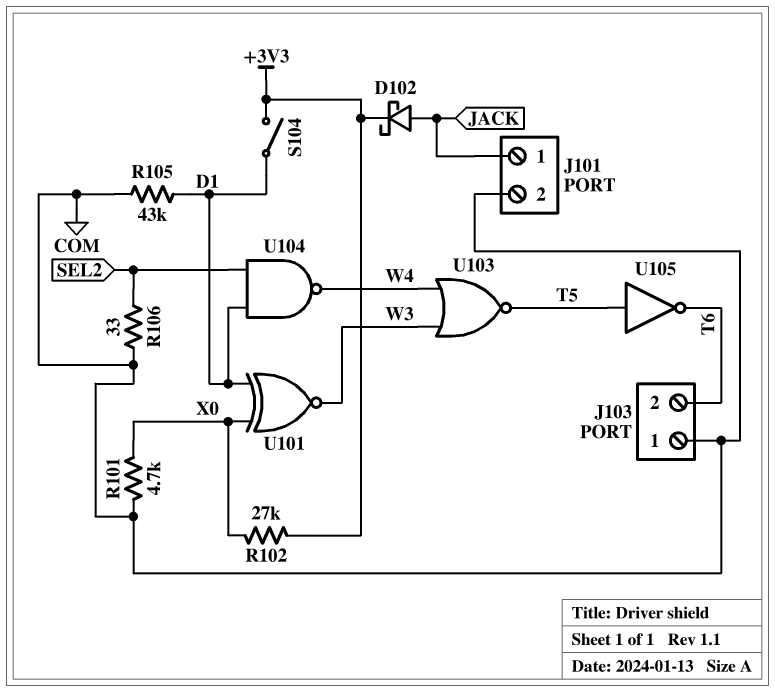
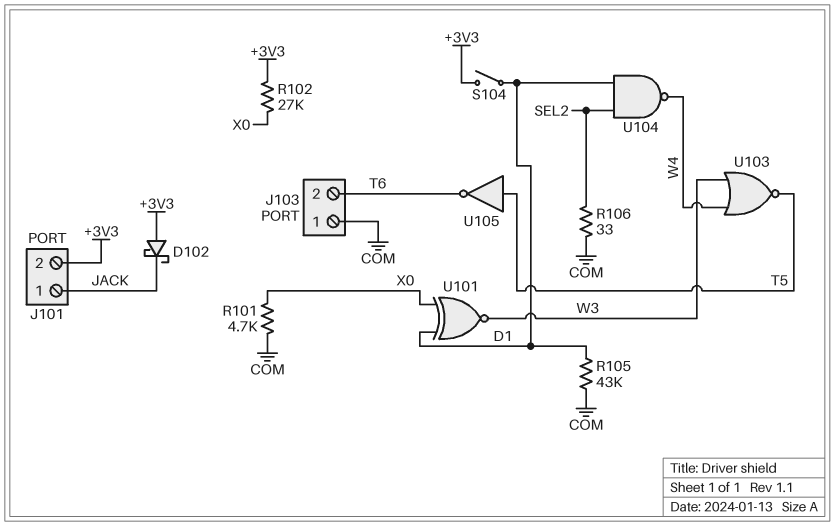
D102: schottky (A JACK, K +3V3) -> schottky (A +3V3, K JACK)
J101 pin 2: COM -> +3V3

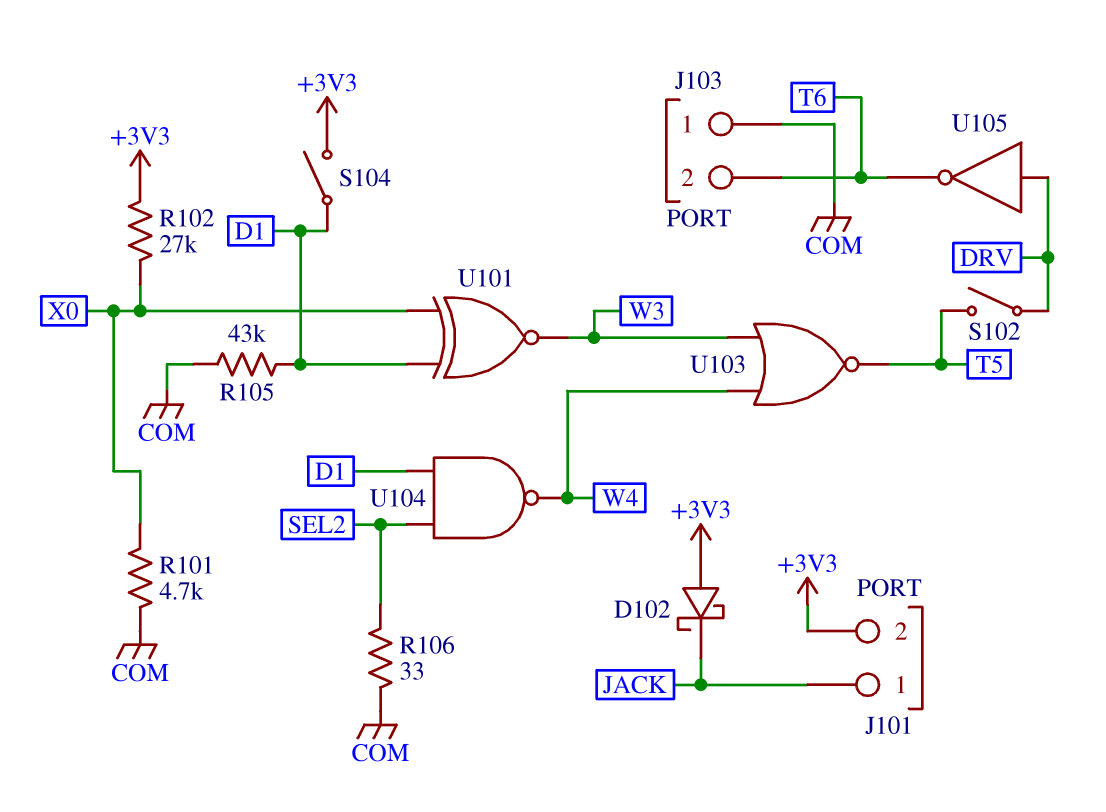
S102: none -> switch (DRV, T5)
U105: NOT (in T5, out T6) -> NOT (in DRV, out T6)

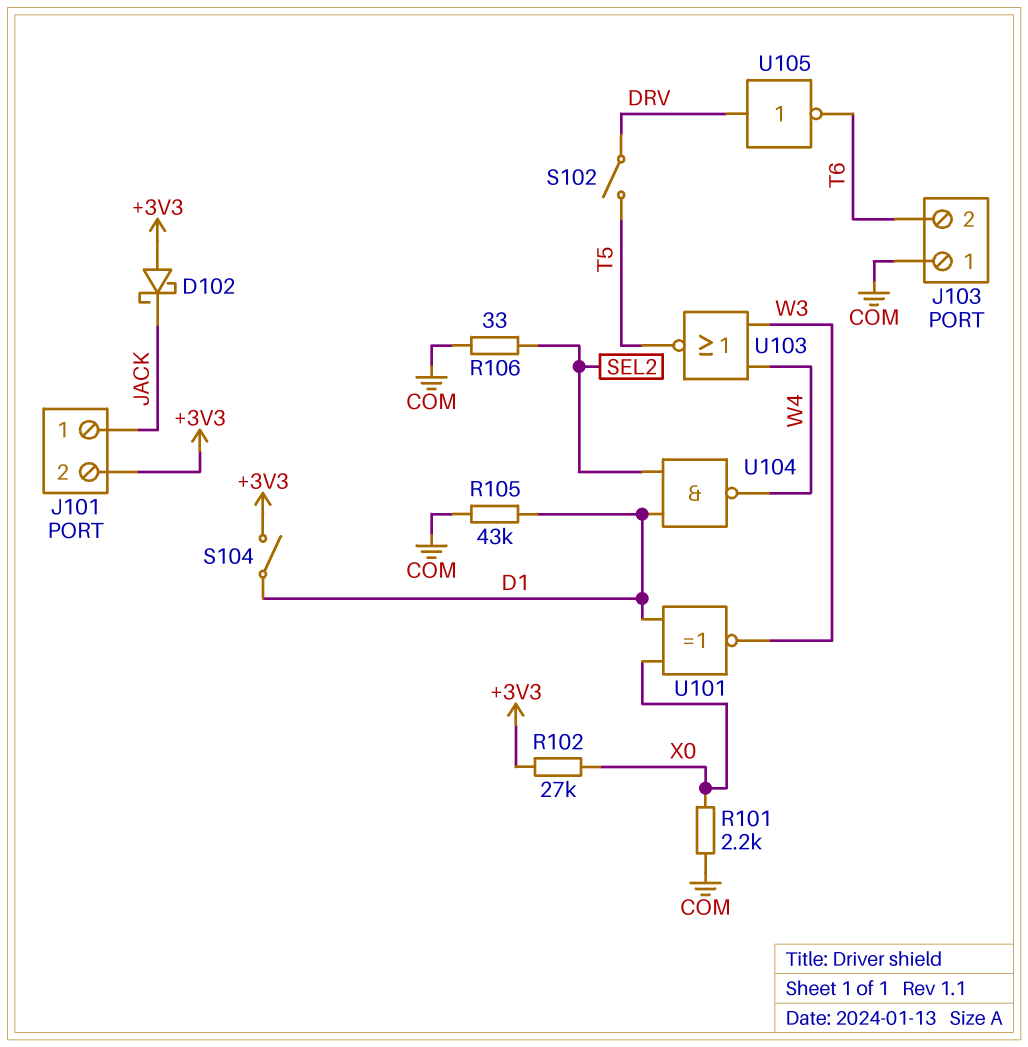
R101: 4.7k (COM, X0) -> 2.2k (COM, X0)

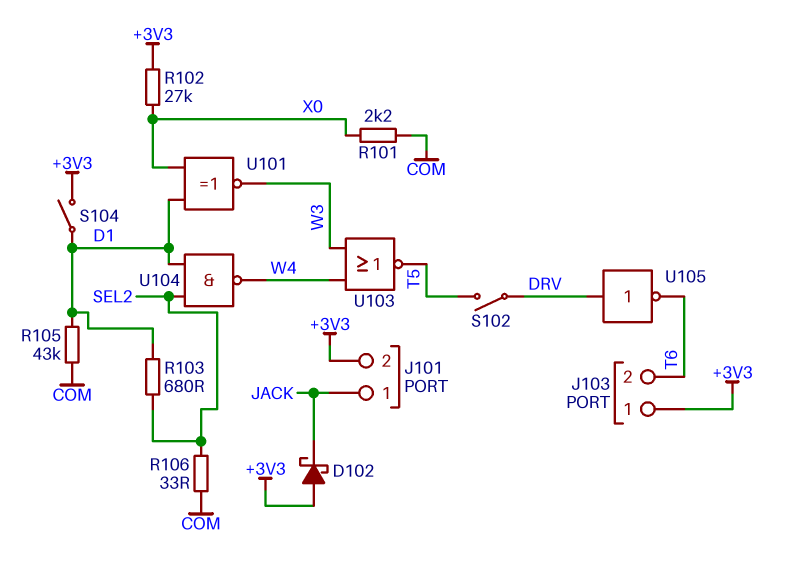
J103 pin 1: COM -> +3V3
R103: none -> 680 (D1, SEL2)

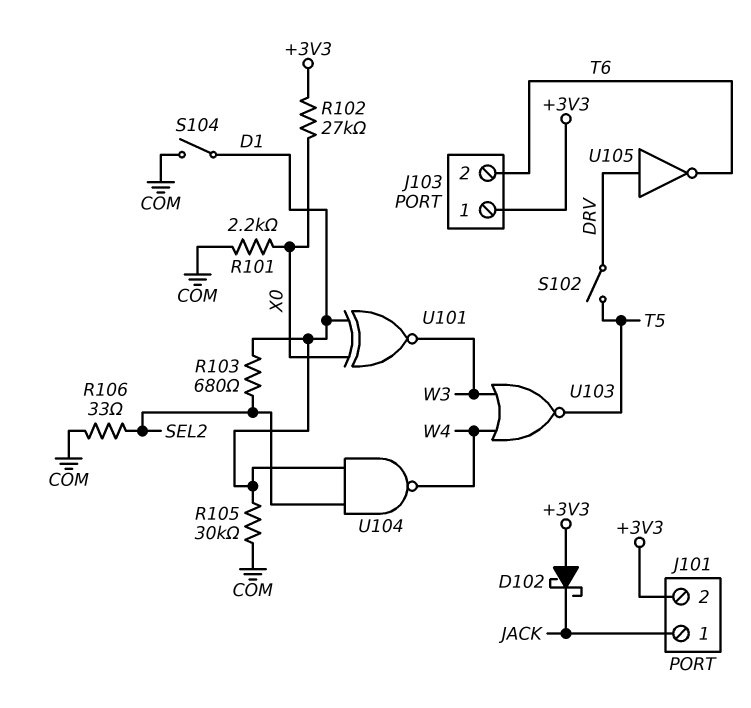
R105: 43k (COM, D1) -> 30k (COM, D1)
S104: switch (+3V3, D1) -> switch (COM, D1)

